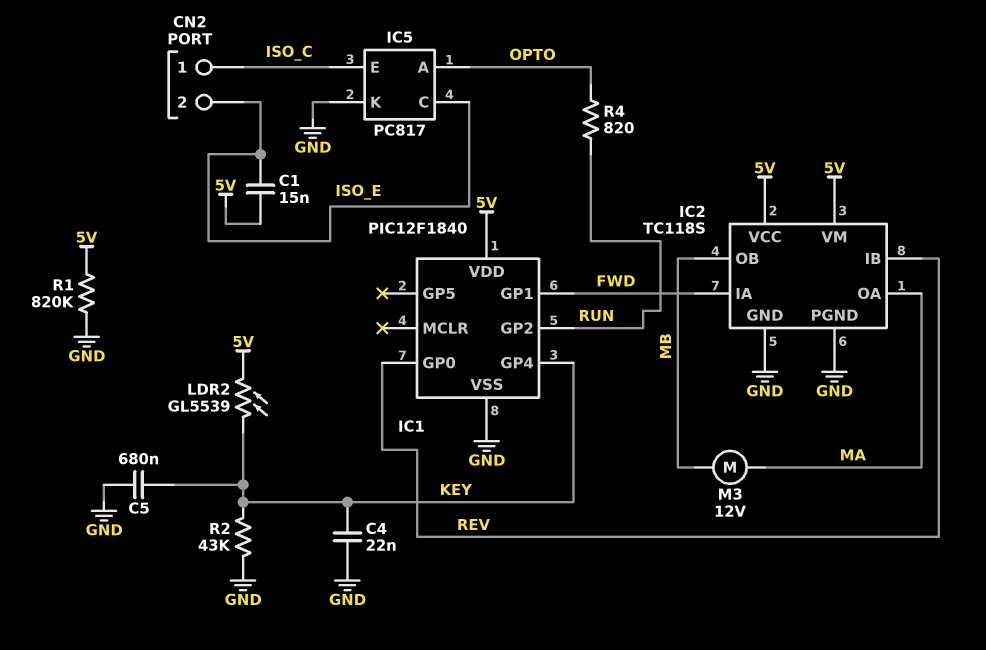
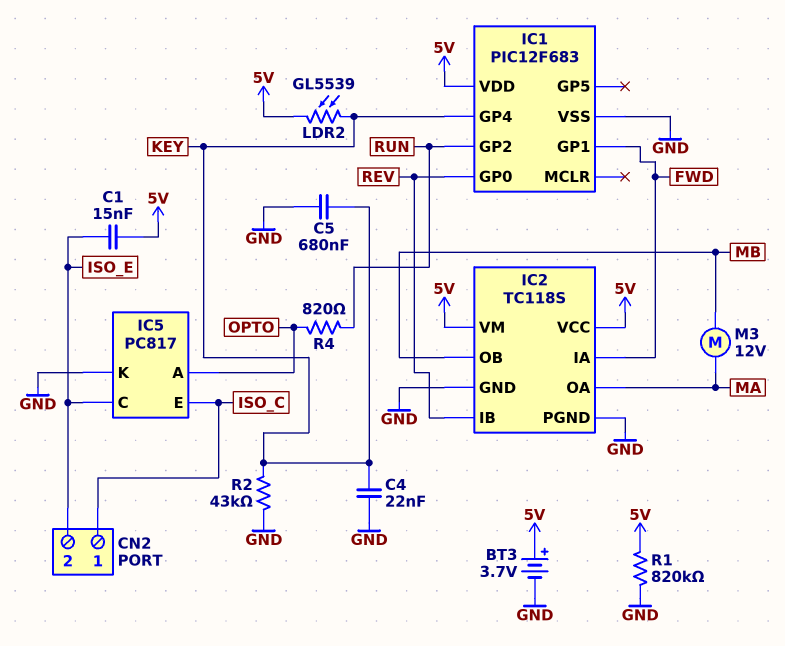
BT3: none -> 3.7V (plus 5V, minus GND)
IC1: PIC12F1840 -> PIC12F683

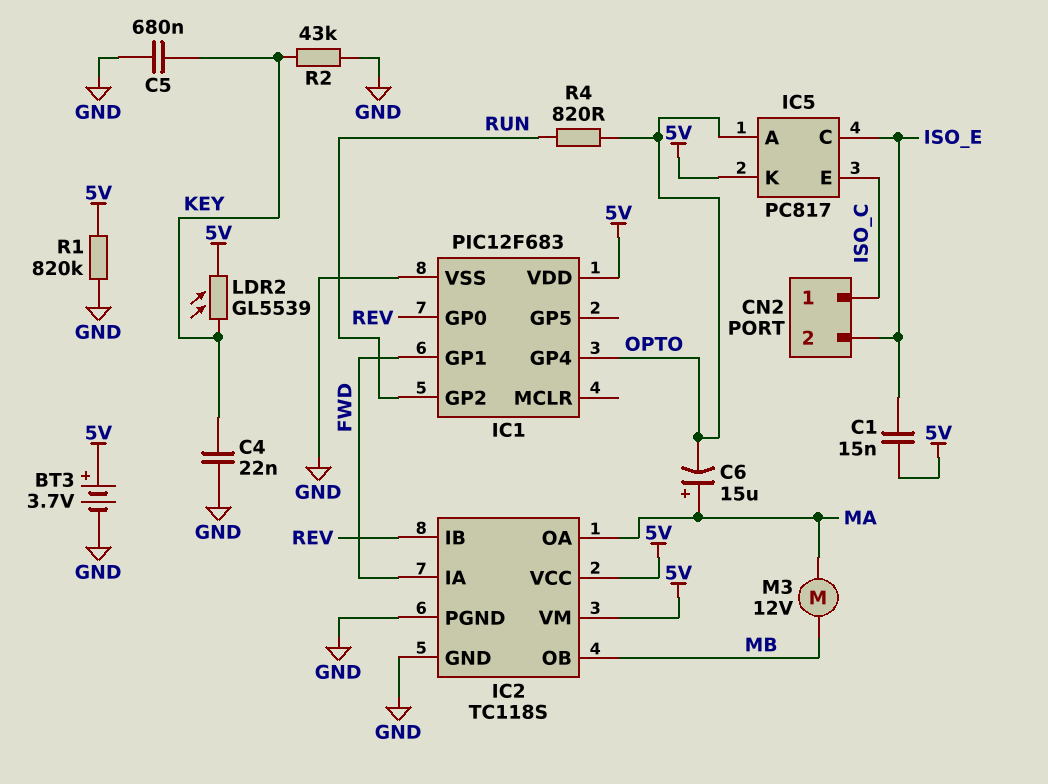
C6: none -> 15uF (plus MA, minus OPTO)
IC1 pin GP4: KEY -> OPTO
IC5 pin K: GND -> 5V

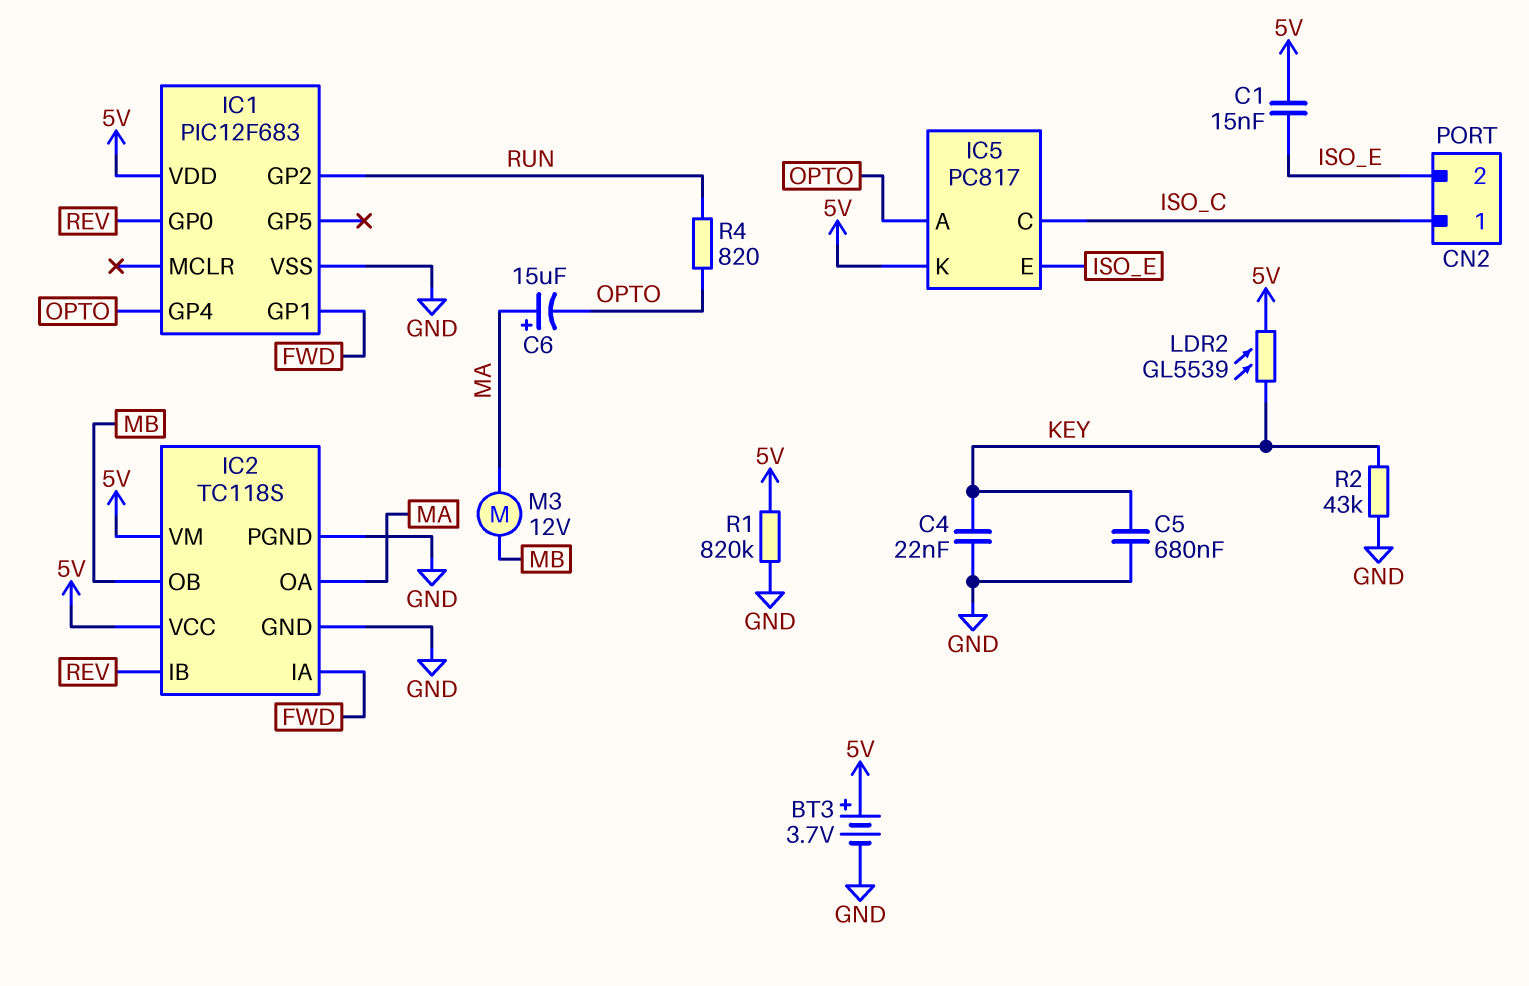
IC5 pin C: ISO_E -> ISO_C
IC5 pin E: ISO_C -> ISO_E

